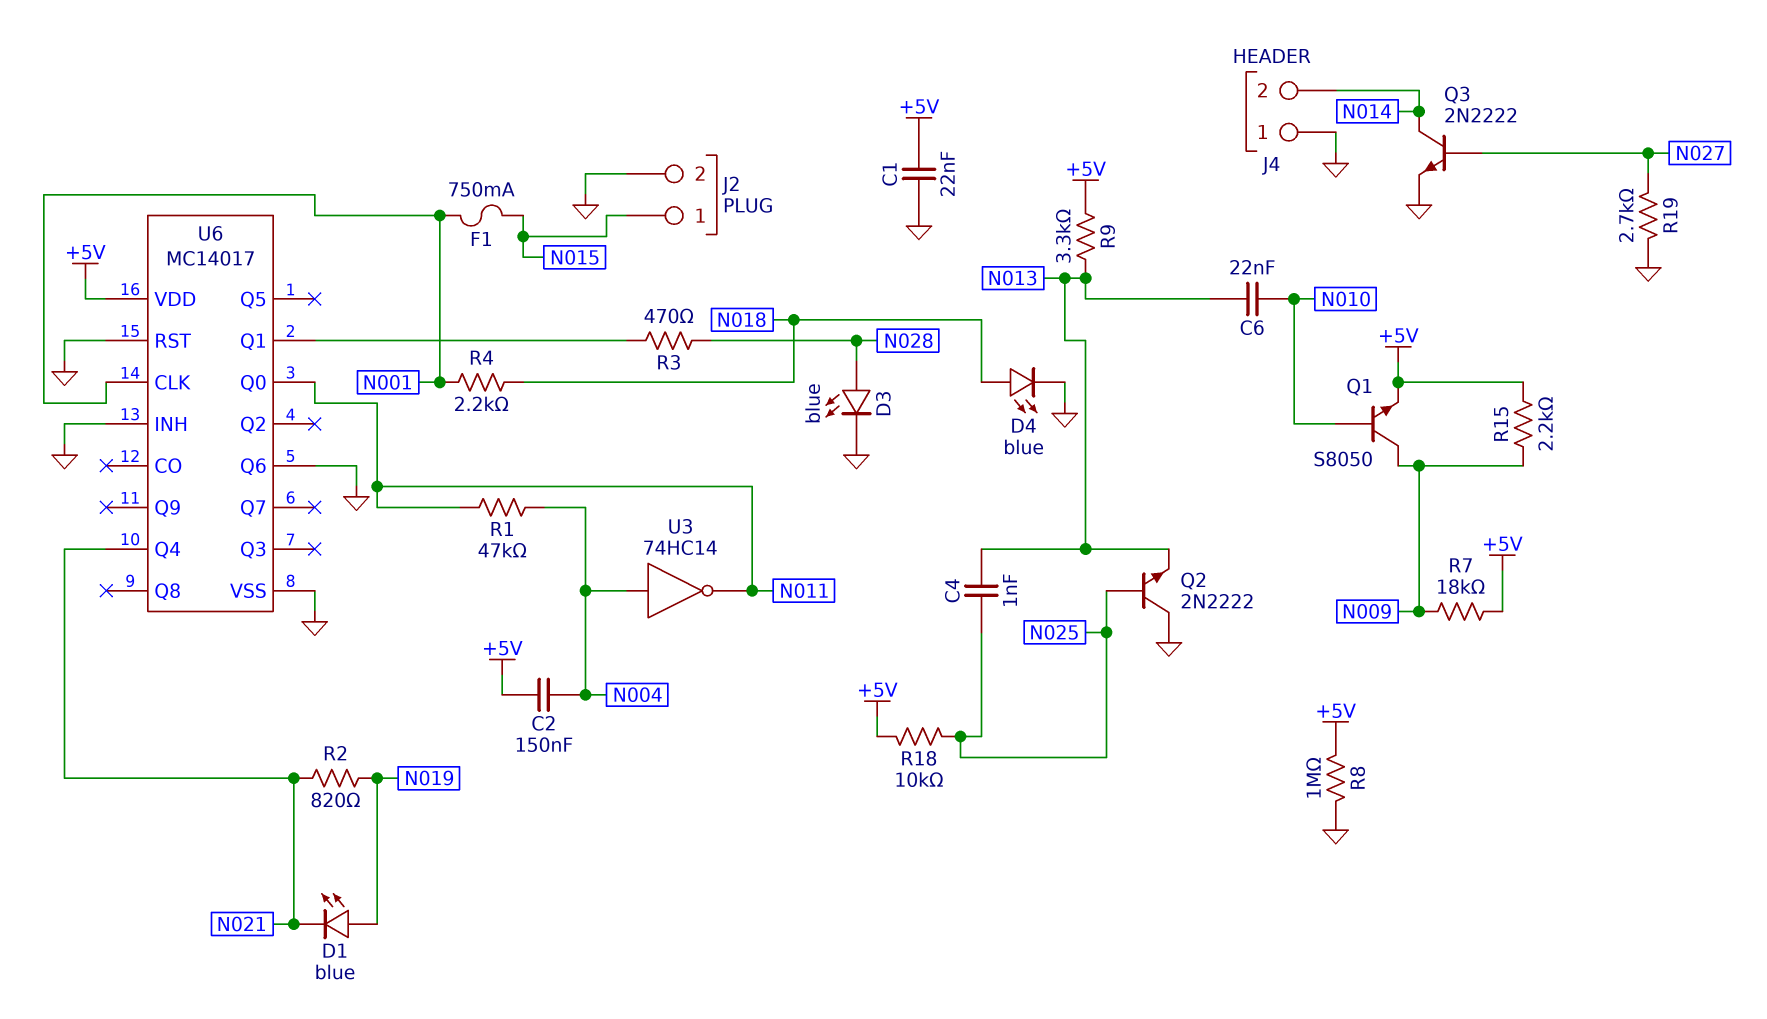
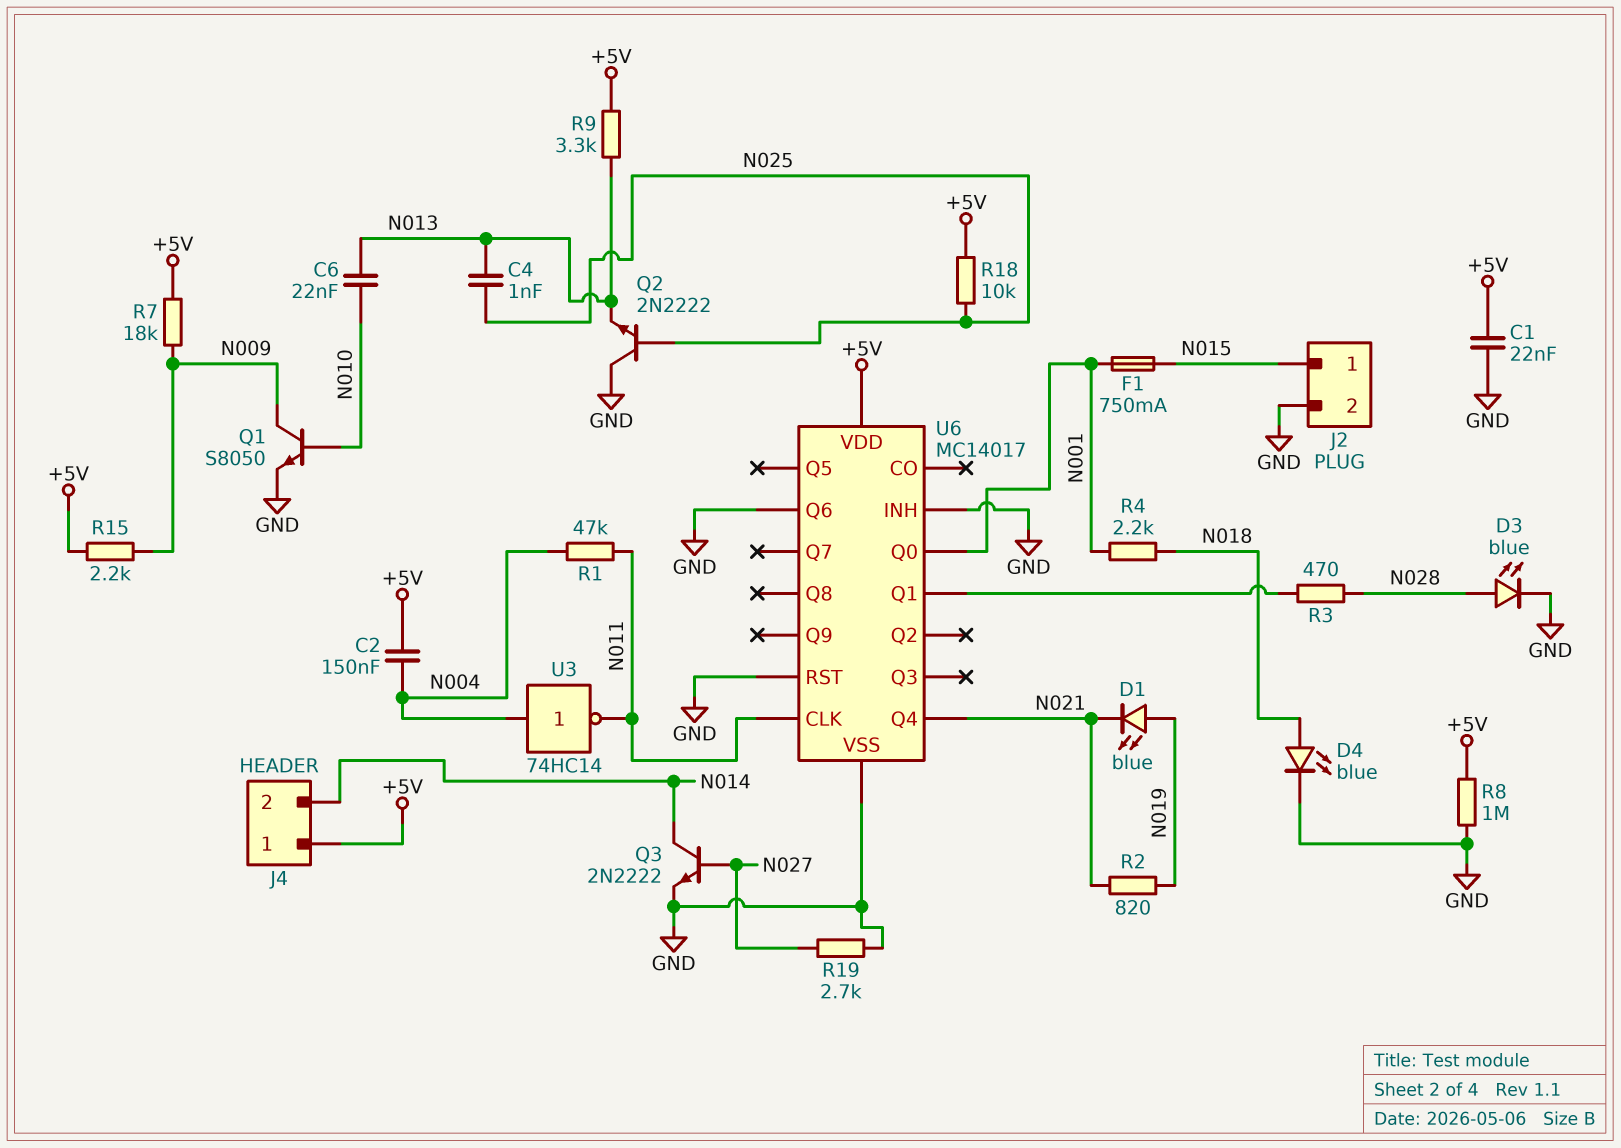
J4 pin 1: GND -> +5V
Q1: NPN S8050 (B N010, C N009, E +5V) -> NPN S8050 (B N010, C N009, E GND)
U6 pin CLK: N001 -> N011
U6 pin Q0: N011 -> N001

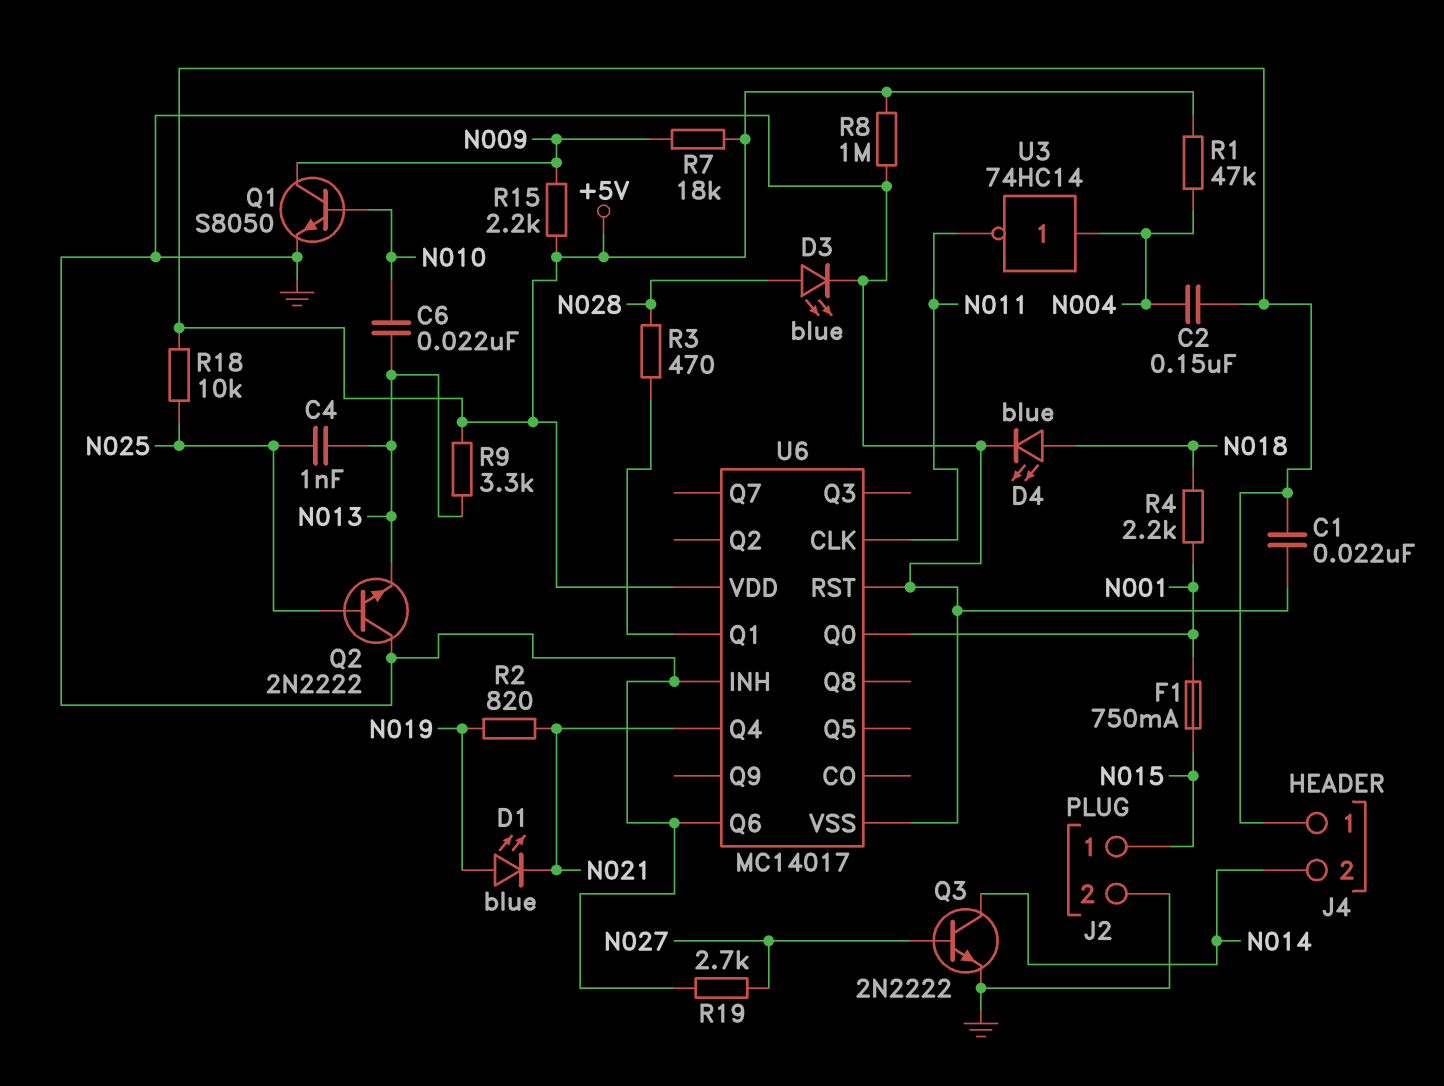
R1: 47k (N004, N011) -> 47k (+5V, N004)

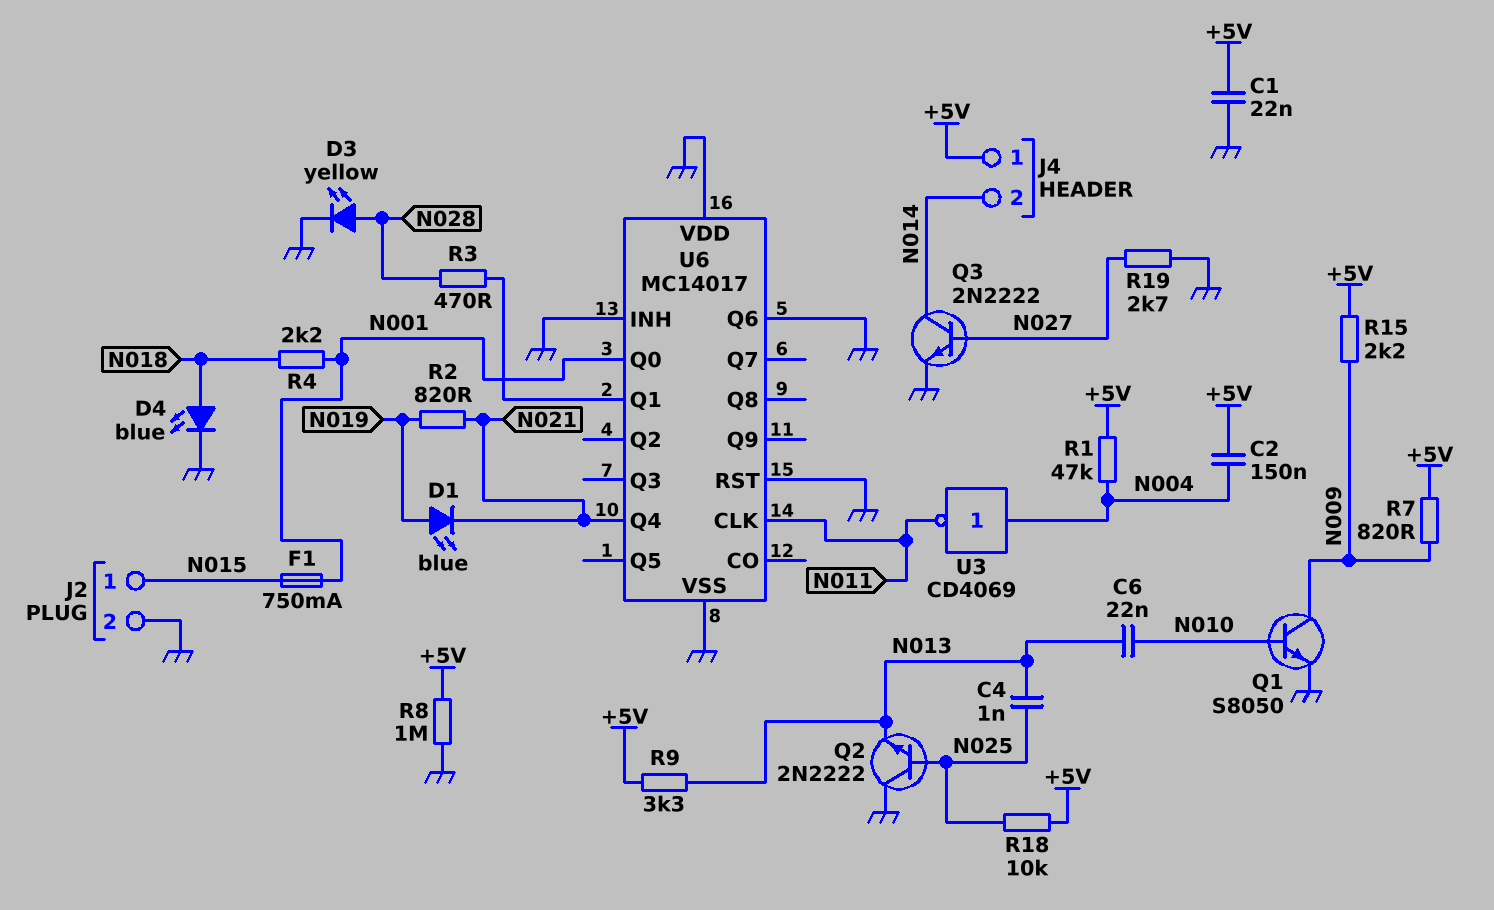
D3: LED blue (A N028, K GND) -> LED yellow (A N028, K GND)
R7: 18k (+5V, N009) -> 820 (+5V, N009)
U3: NOT 74HC14 (in N004, out N011) -> NOT CD4069 (in N004, out N011)
U6 pin VDD: +5V -> GND

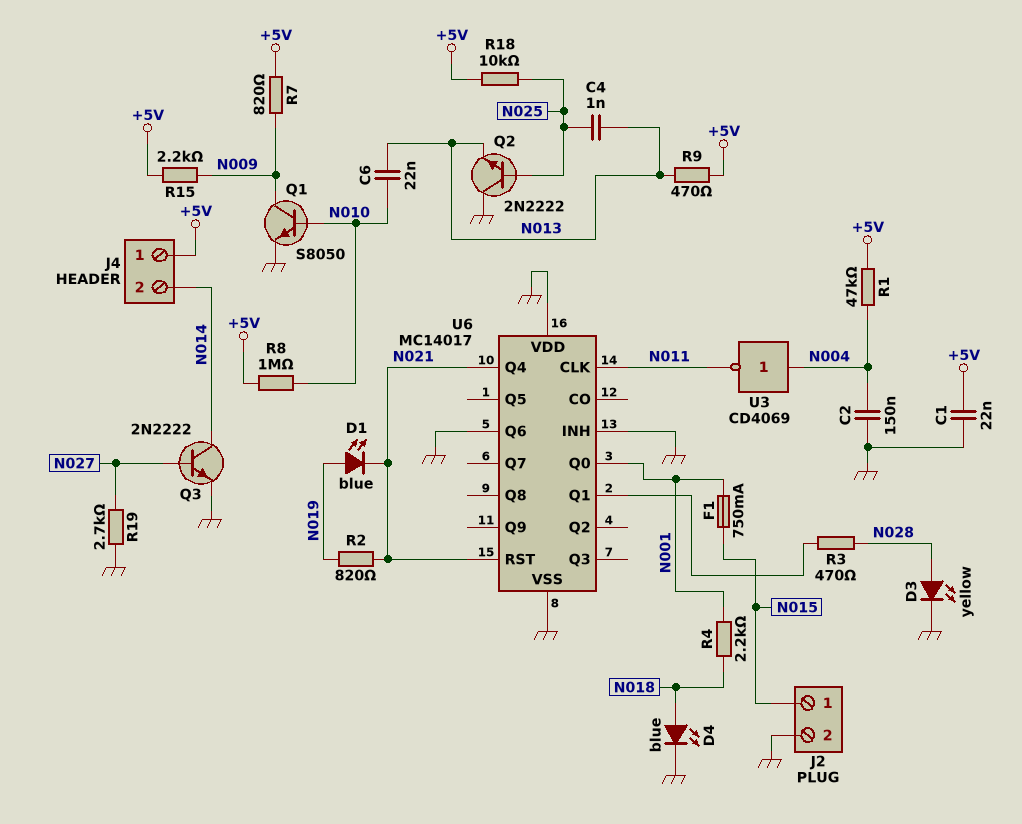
C2: 150nF (+5V, N004) -> 150nF (GND, N004)
R8: 1M (+5V, GND) -> 1M (+5V, N010)
R9: 3.3k (+5V, N013) -> 470 (+5V, N013)
U6 pin RST: GND -> N021

